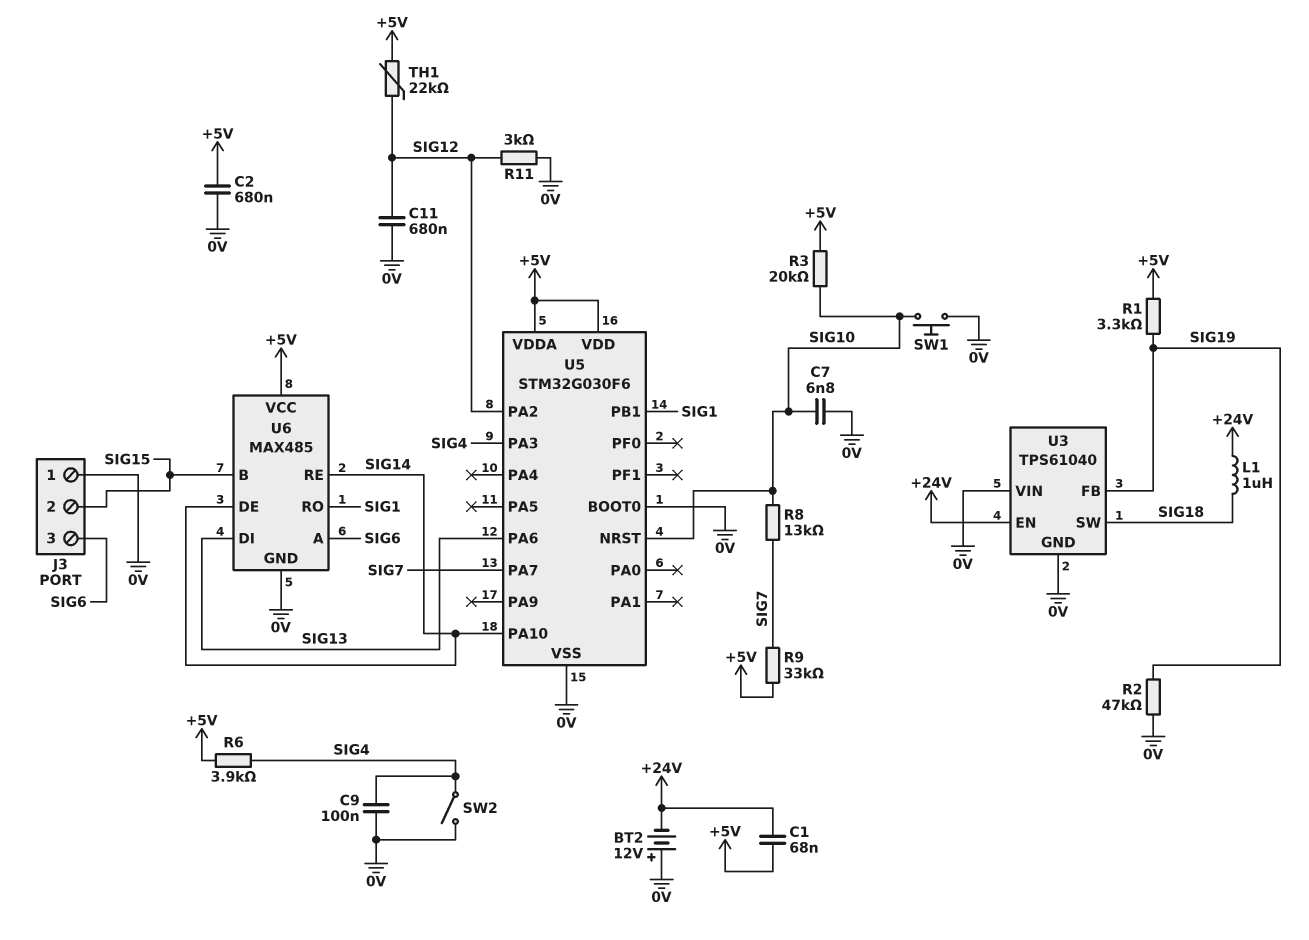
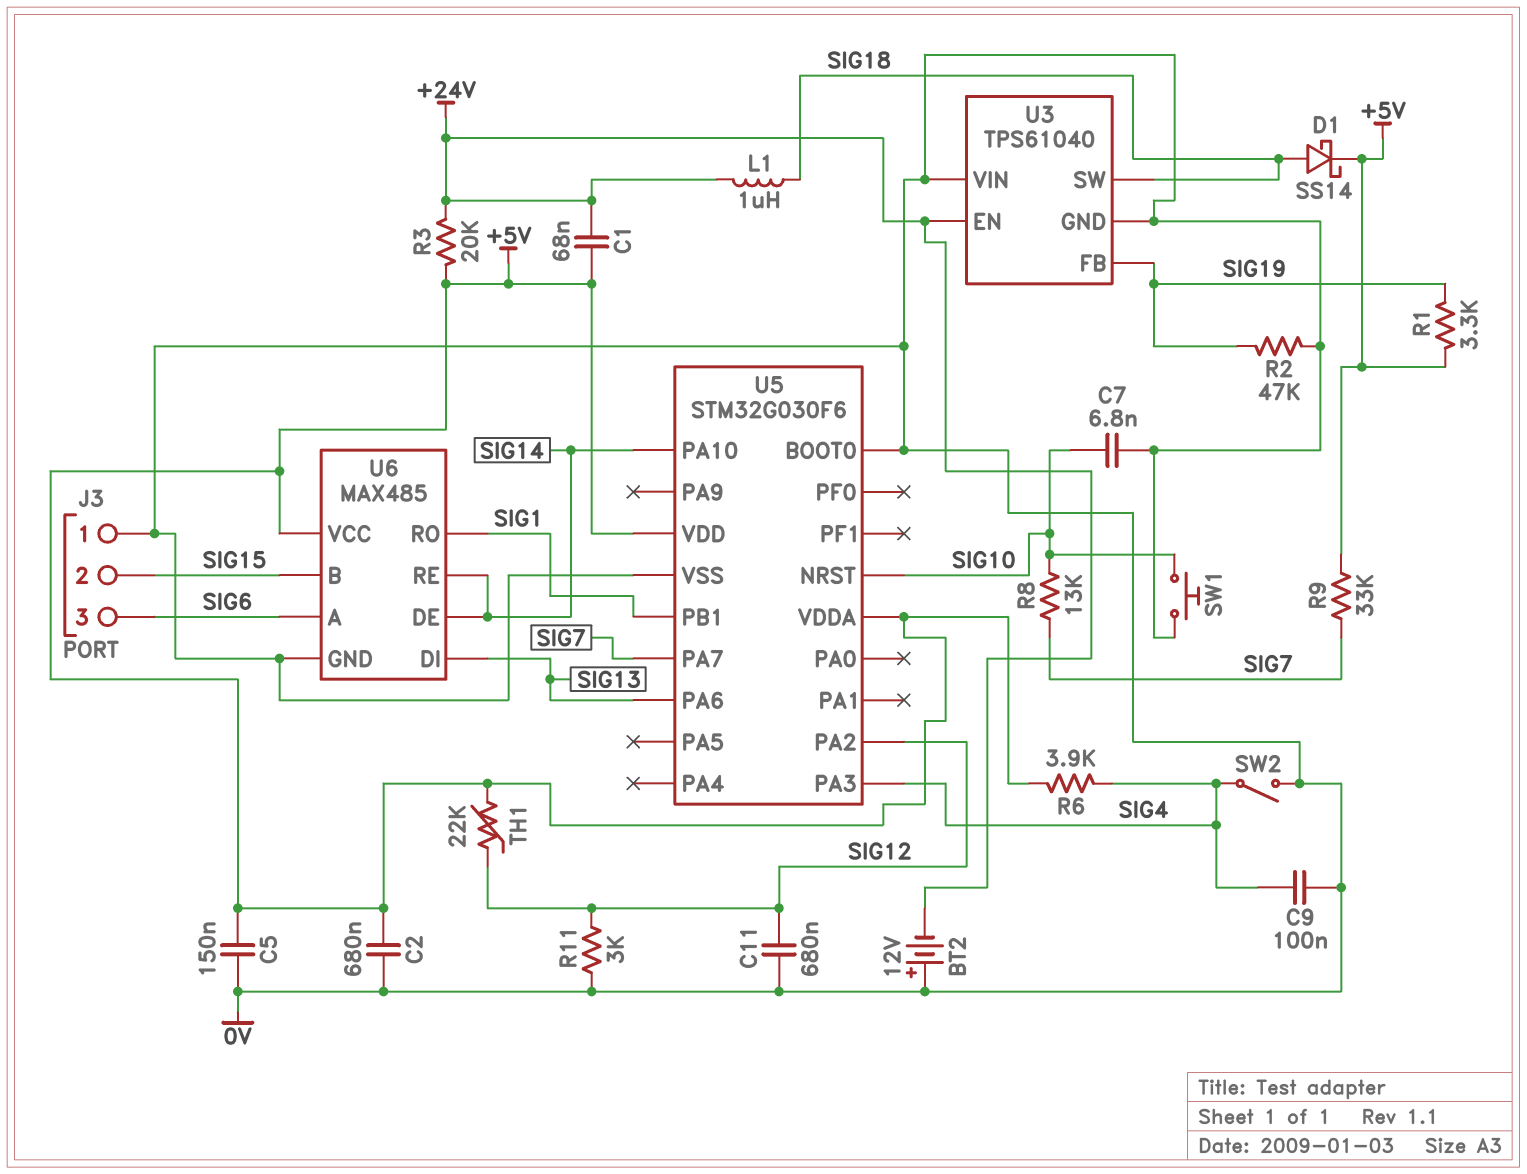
C5: none -> 150nF (+5V, 0V)
D1: none -> schottky SS14 (A SIG18, K +5V)
R3: 20k (+5V, SIG10) -> 20k (+5V, +24V)

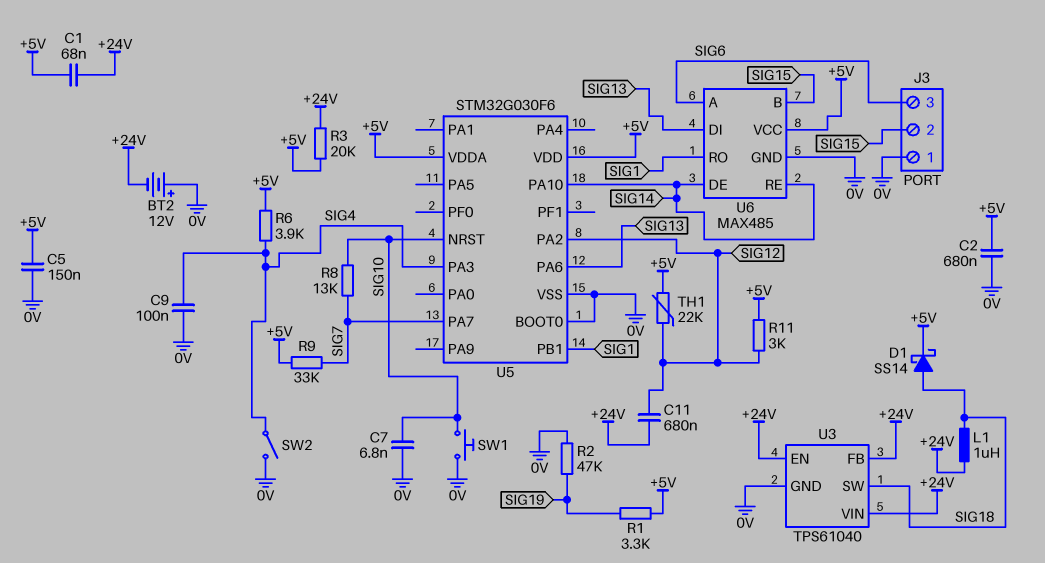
C11: 680nF (0V, SIG12) -> 680nF (+24V, SIG12)
R11: 3k (0V, SIG12) -> 3k (+5V, SIG12)
U3 pin FB: SIG19 -> +24V
U3 pin VIN: 0V -> +24V

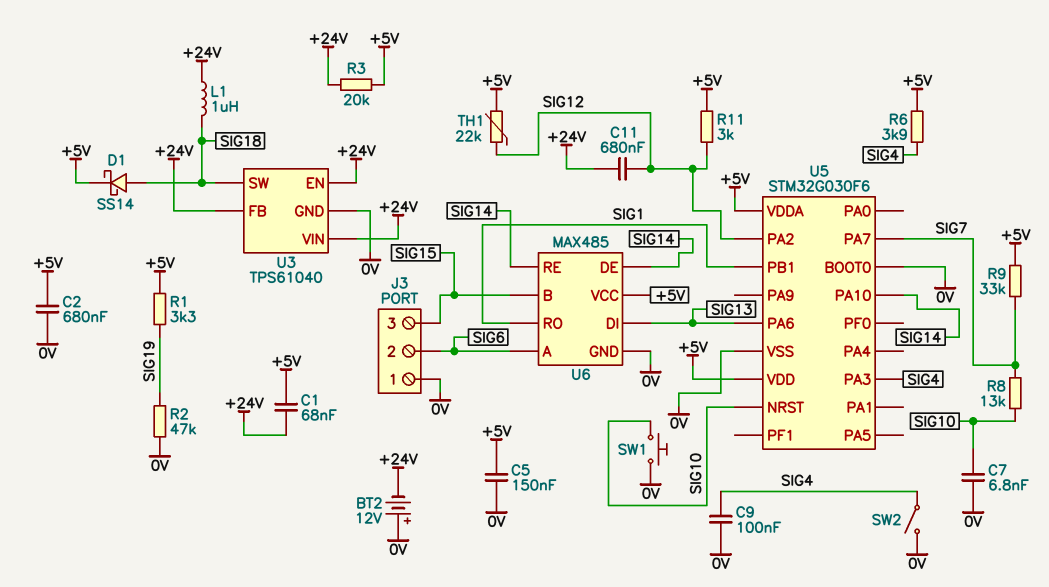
J3 pin 2: SIG15 -> SIG6
J3 pin 3: SIG6 -> SIG15

